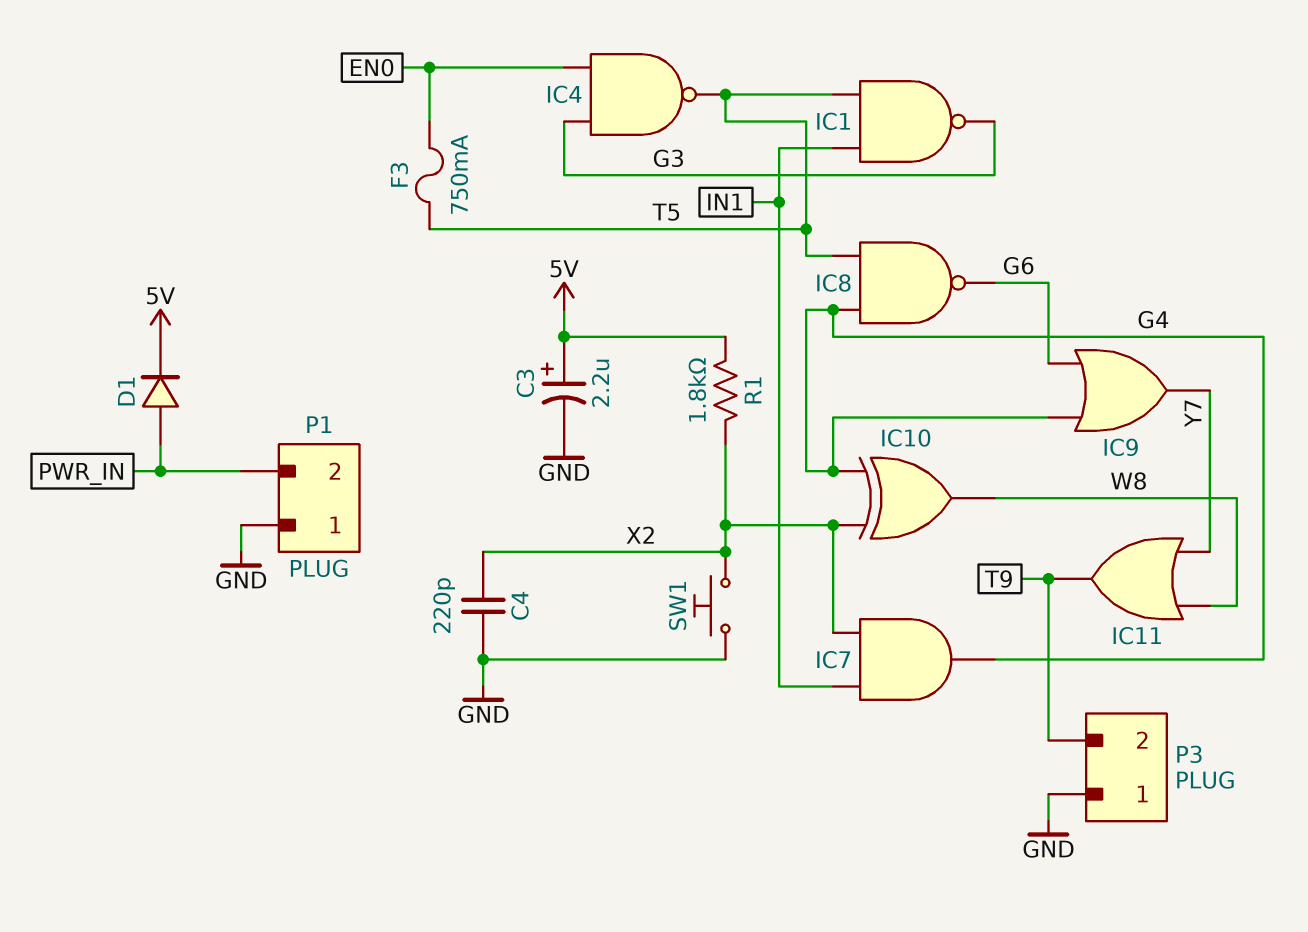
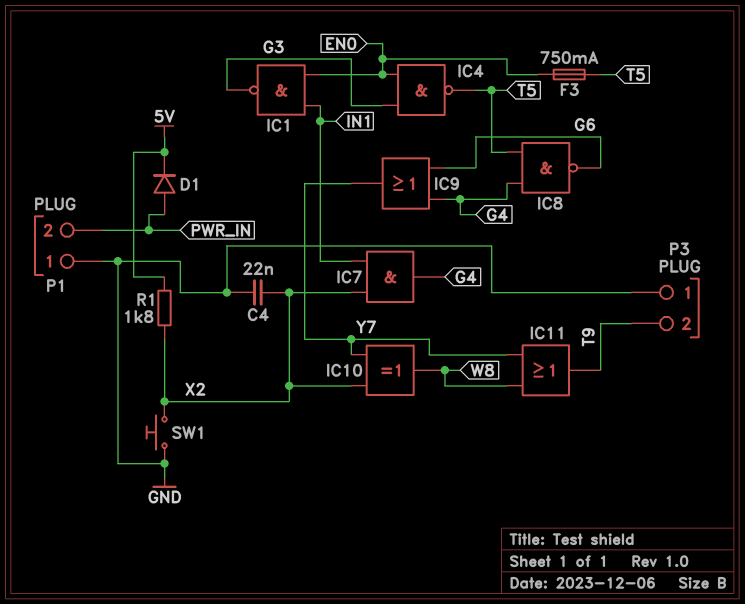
C3: 2.2uF (plus 5V, minus GND) -> none
C4: 220pF (GND, X2) -> 22nF (GND, X2)
IC1: NAND (in IN1, in T5, out G3) -> NAND (in EN0, in IN1, out G3)
IC10: XOR (in G4, in X2, out W8) -> XOR (in X2, in Y7, out W8)

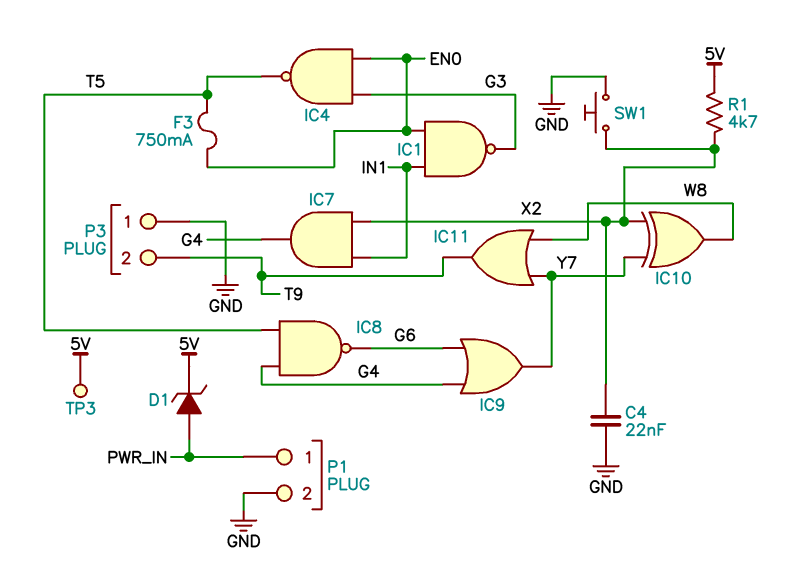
D1: diode (A PWR_IN, K 5V) -> zener (A PWR_IN, K 5V)
P1 pin 1: GND -> PWR_IN
P1 pin 2: PWR_IN -> GND
R1: 1.8k (5V, X2) -> 4.7k (5V, X2)
TP3: none -> test point (5V)

